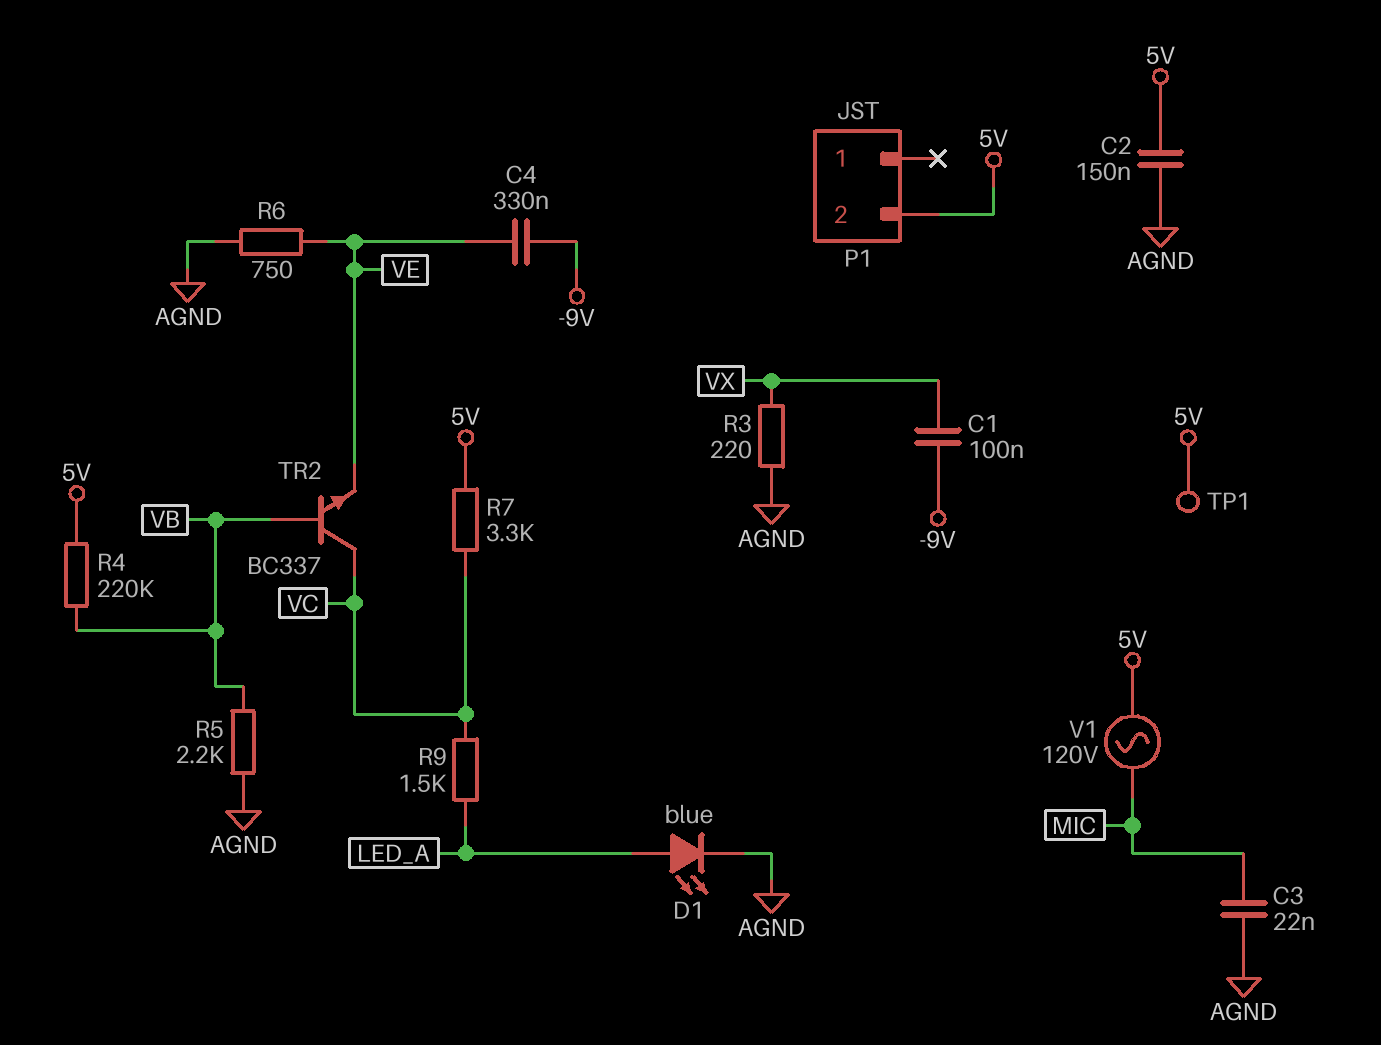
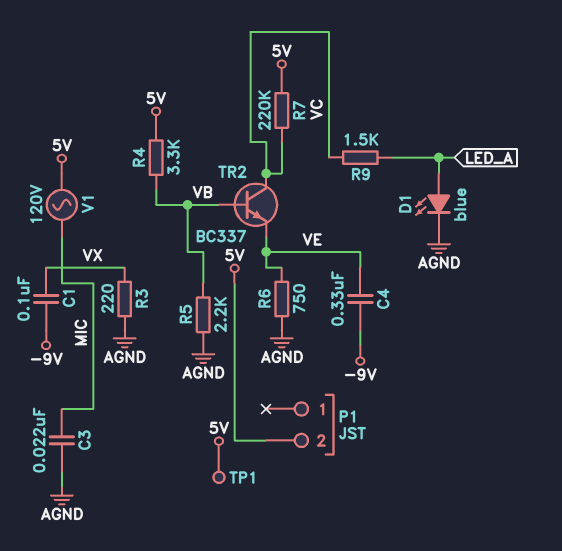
C2: 150nF (5V, AGND) -> none
R4: 220k (5V, VB) -> 3.3k (5V, VB)
R7: 3.3k (5V, VC) -> 220k (5V, VC)

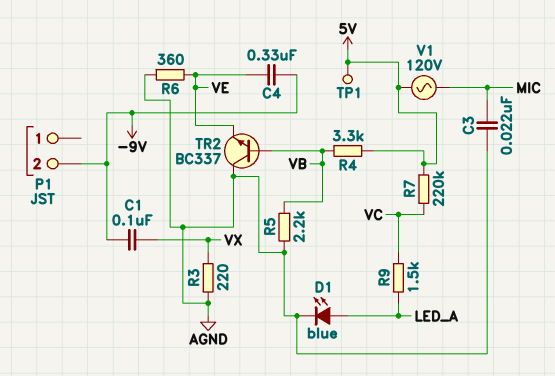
P1 pin 2: 5V -> -9V
R6: 750 (AGND, VE) -> 360 (AGND, VE)
TR2: NPN BC337 (B VB, C VC, E VE) -> NPN BC337 (B VB, C AGND, E VE)

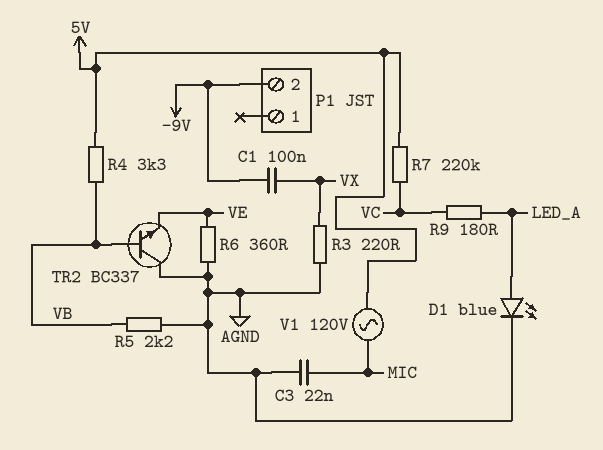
C4: 330nF (-9V, VE) -> none
R9: 1.5k (LED_A, VC) -> 180 (LED_A, VC)
TP1: test point (5V) -> none

